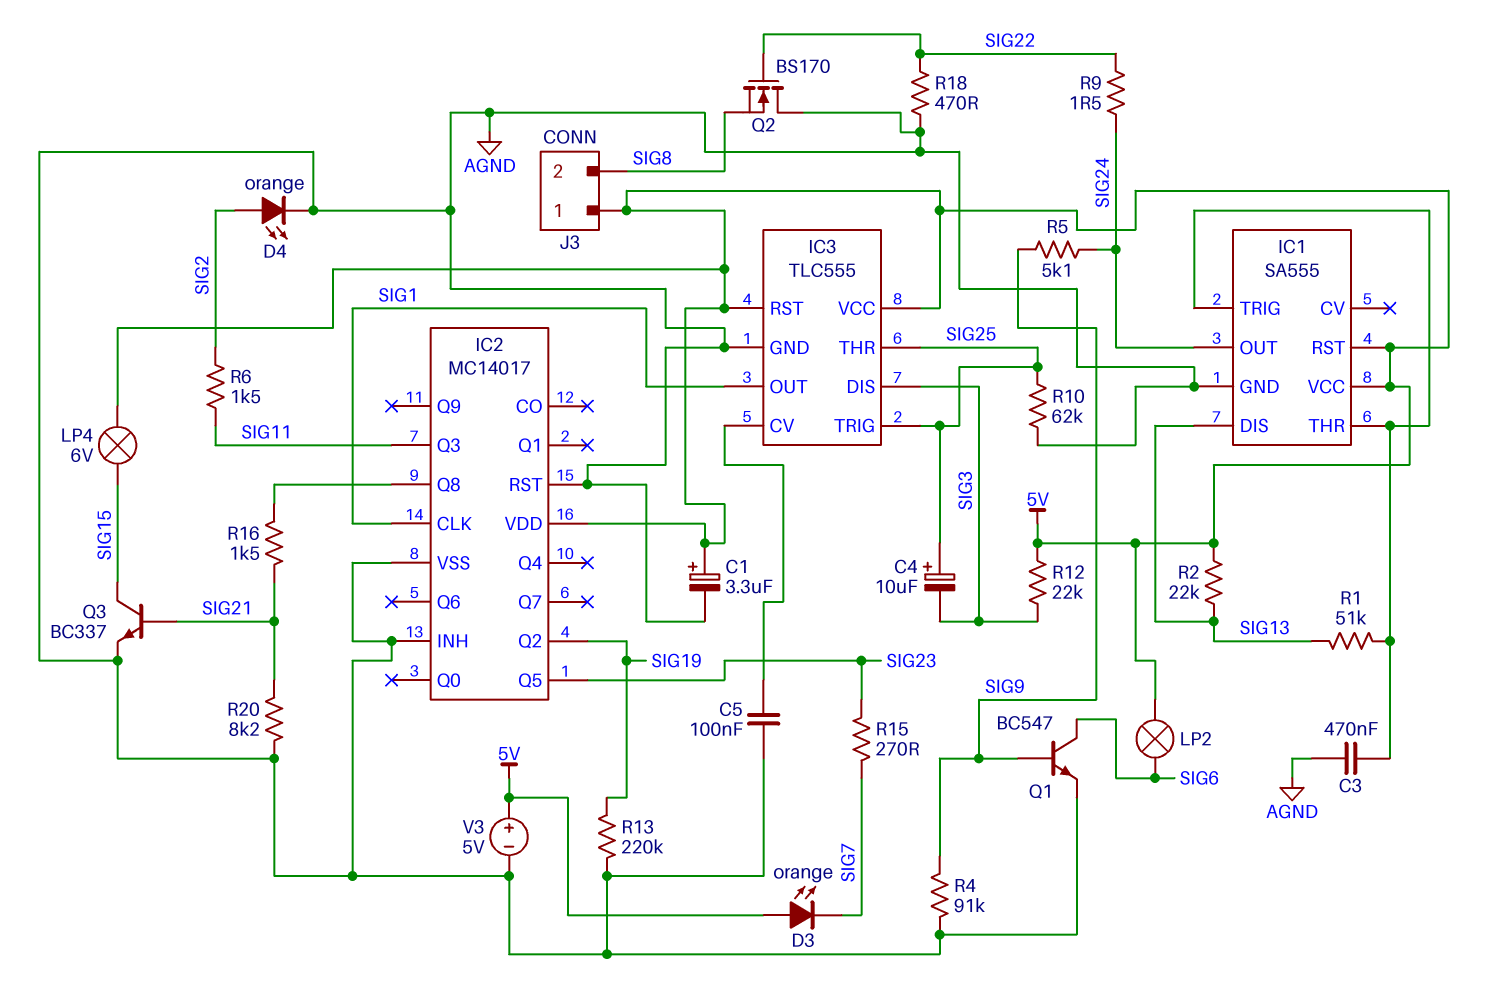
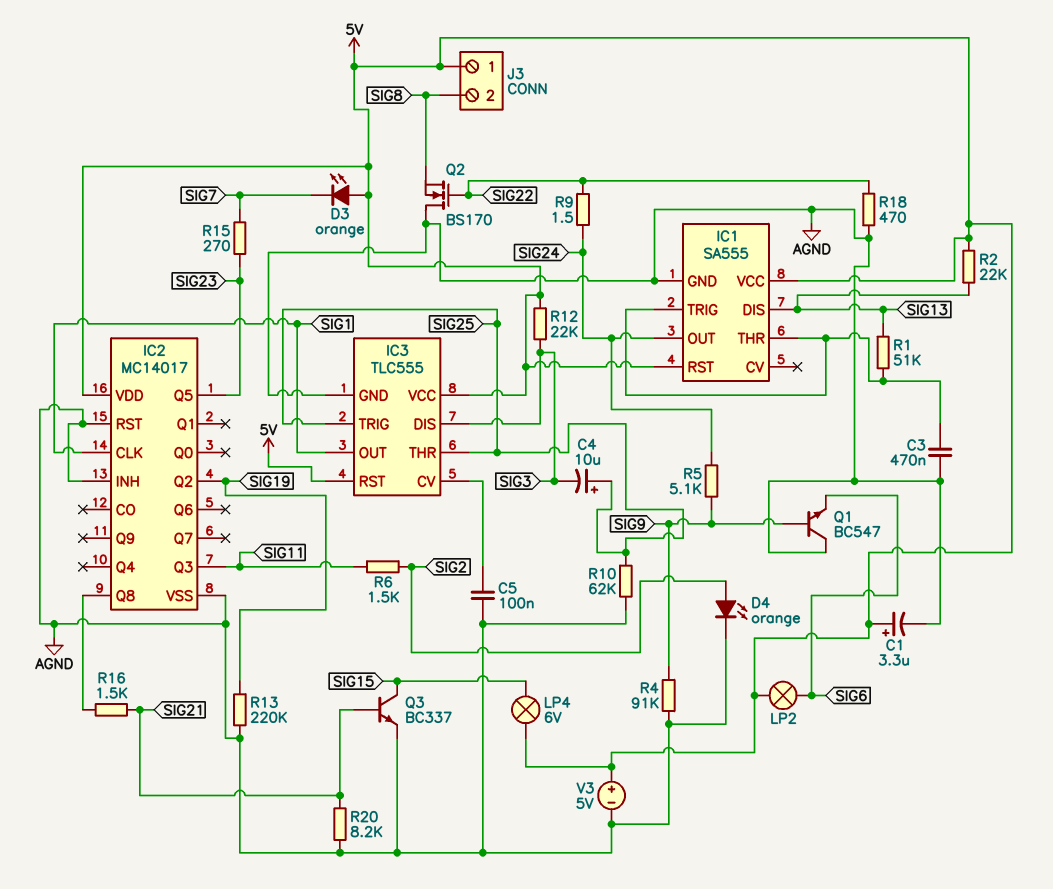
Q1: NPN BC547 (B SIG9, C SIG6, E AGND) -> NPN BC547 (B SIG9, C AGND, E SIG6)

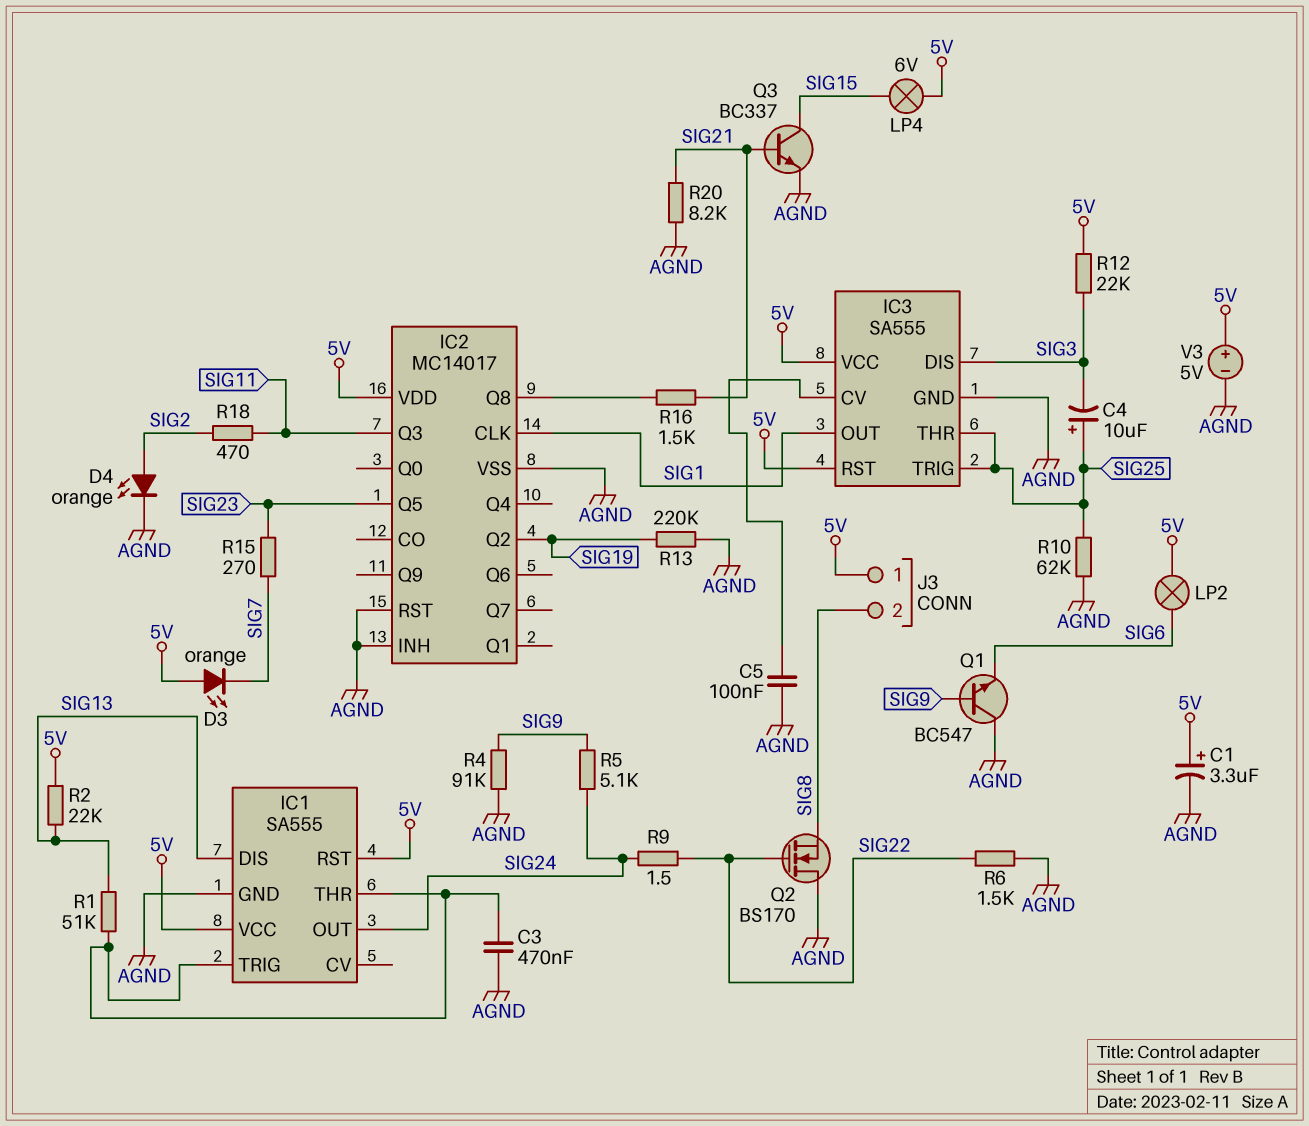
IC3: TLC555 -> SA555
R6: 1.5k (SIG2, SIG11) -> 1.5k (AGND, SIG22)
R18: 470 (AGND, SIG22) -> 470 (SIG2, SIG11)

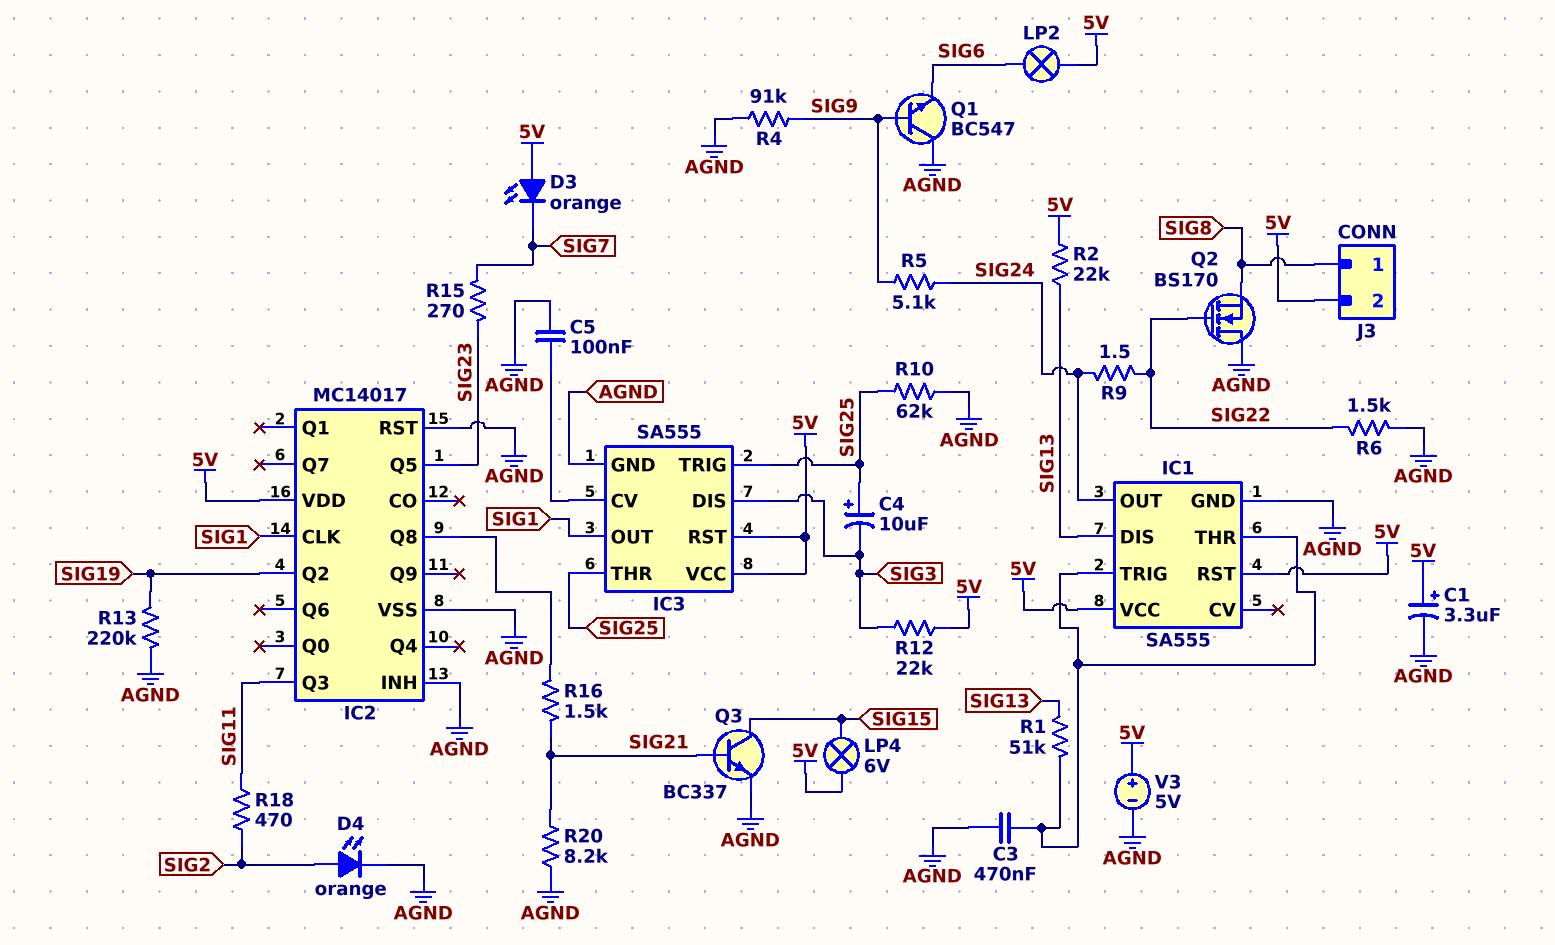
J3 pin 1: 5V -> SIG8
J3 pin 2: SIG8 -> 5V

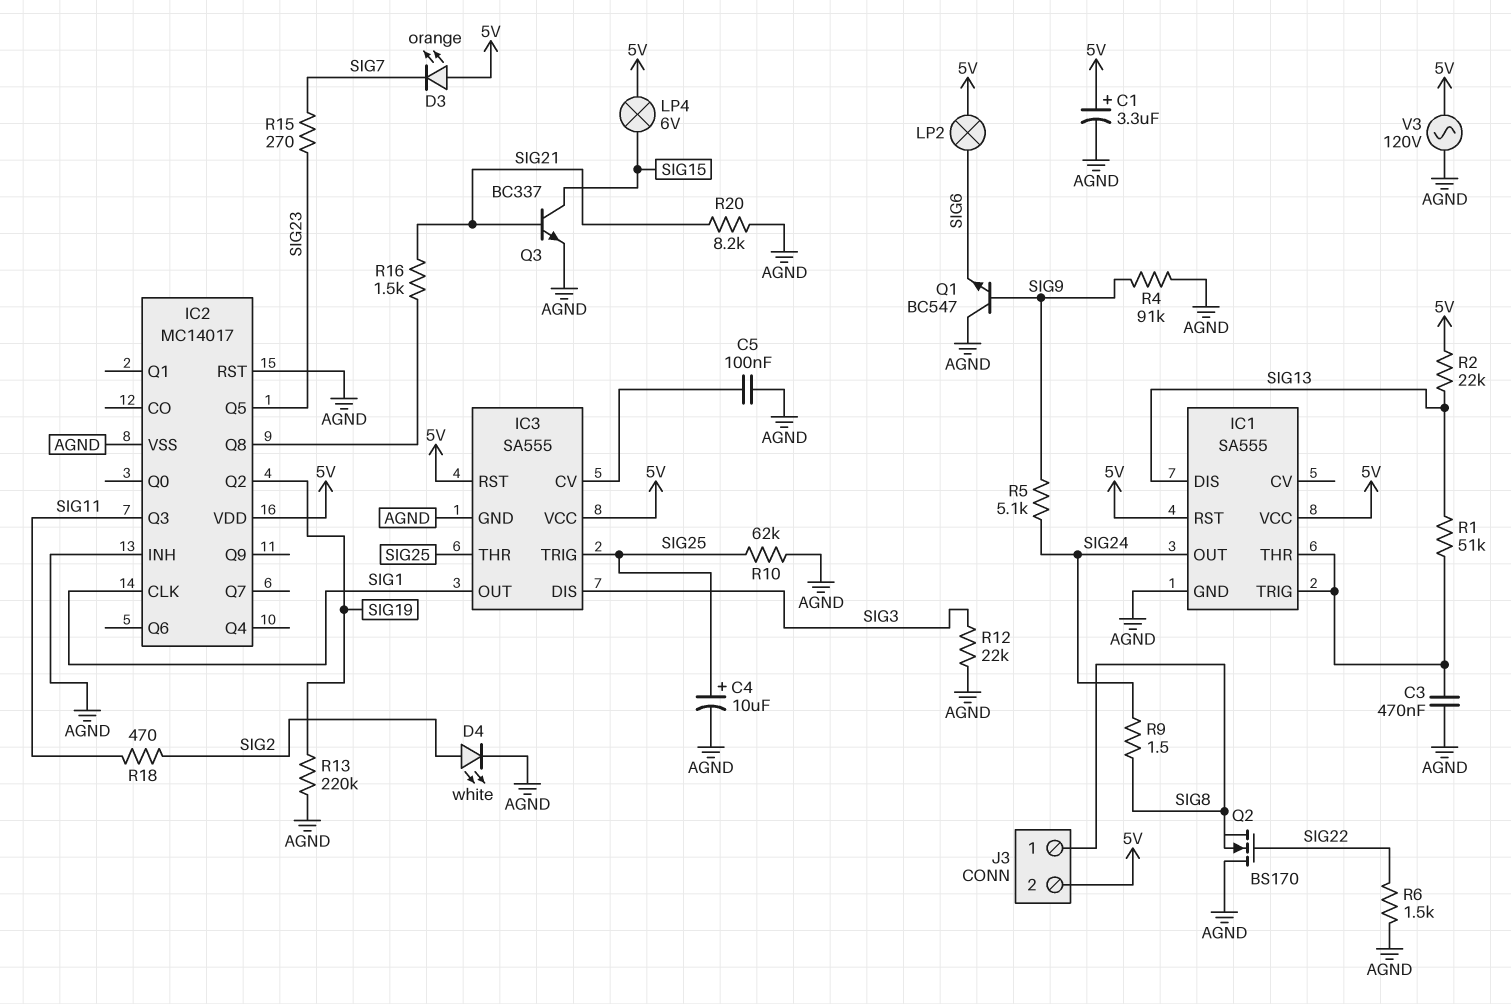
C4: 10uF (plus SIG25, minus SIG3) -> 10uF (plus SIG25, minus AGND)
D4: LED orange (A SIG2, K AGND) -> LED white (A SIG2, K AGND)
R9: 1.5 (SIG22, SIG24) -> 1.5 (SIG8, SIG24)
R12: 22k (5V, SIG3) -> 22k (AGND, SIG3)
V3: 5V (plus 5V, minus AGND) -> AC 120V (5V, AGND)

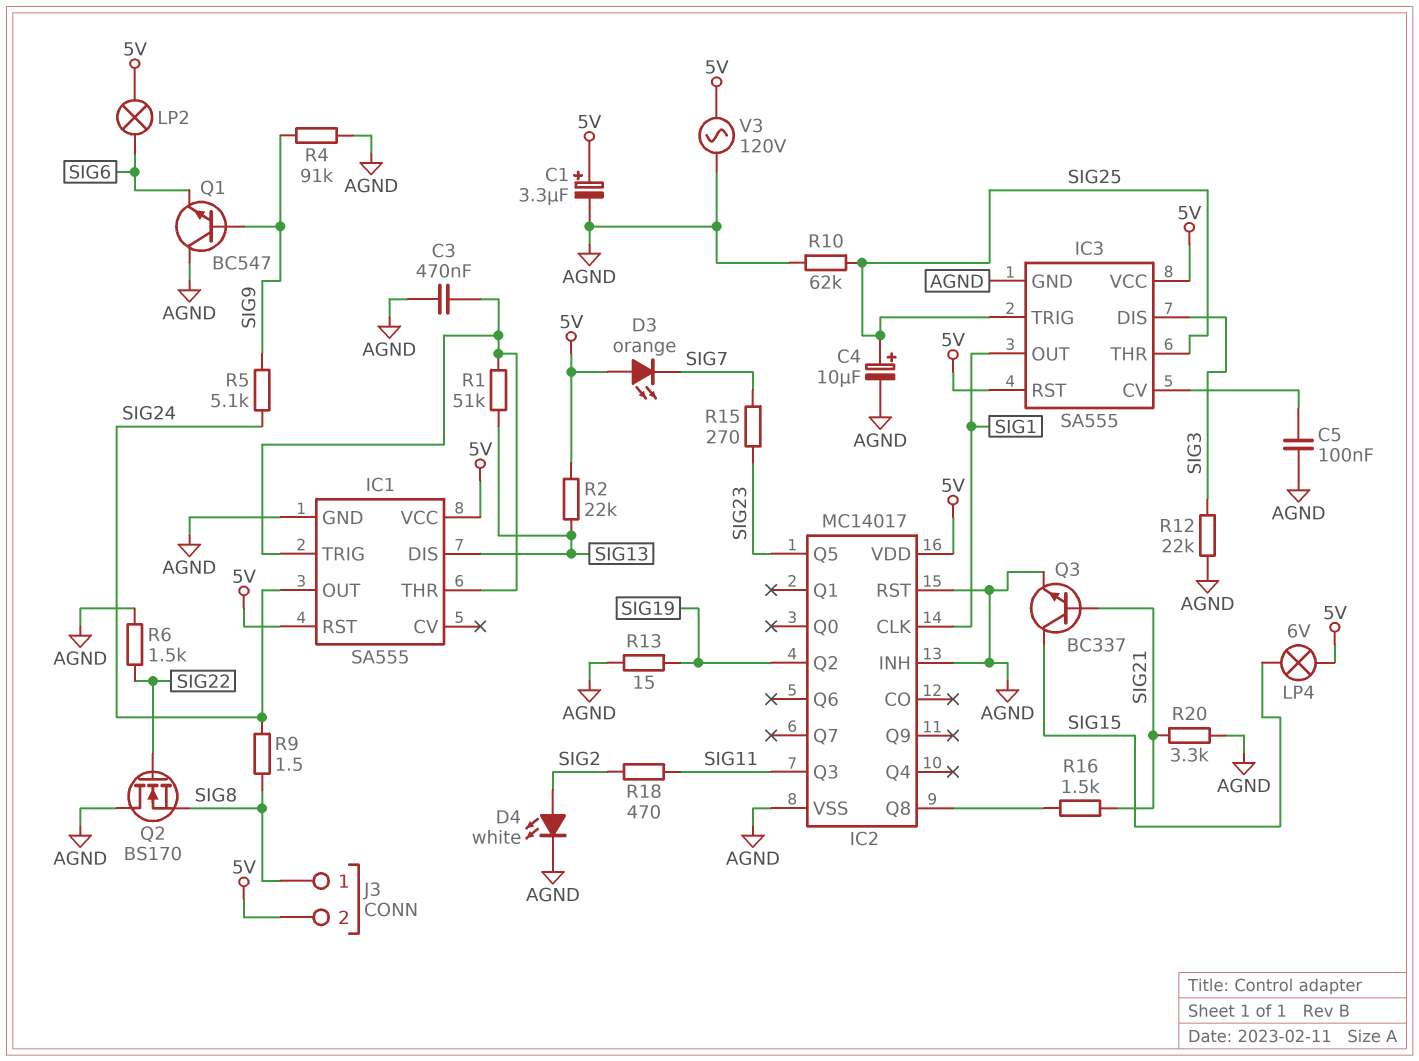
R13: 220k (AGND, SIG19) -> 15 (AGND, SIG19)
R20: 8.2k (AGND, SIG21) -> 3.3k (AGND, SIG21)

